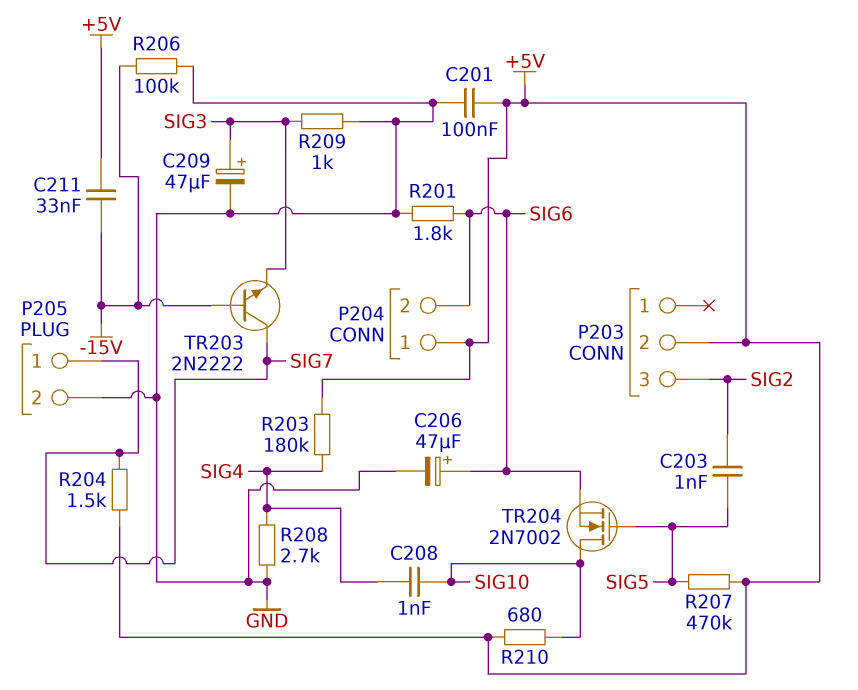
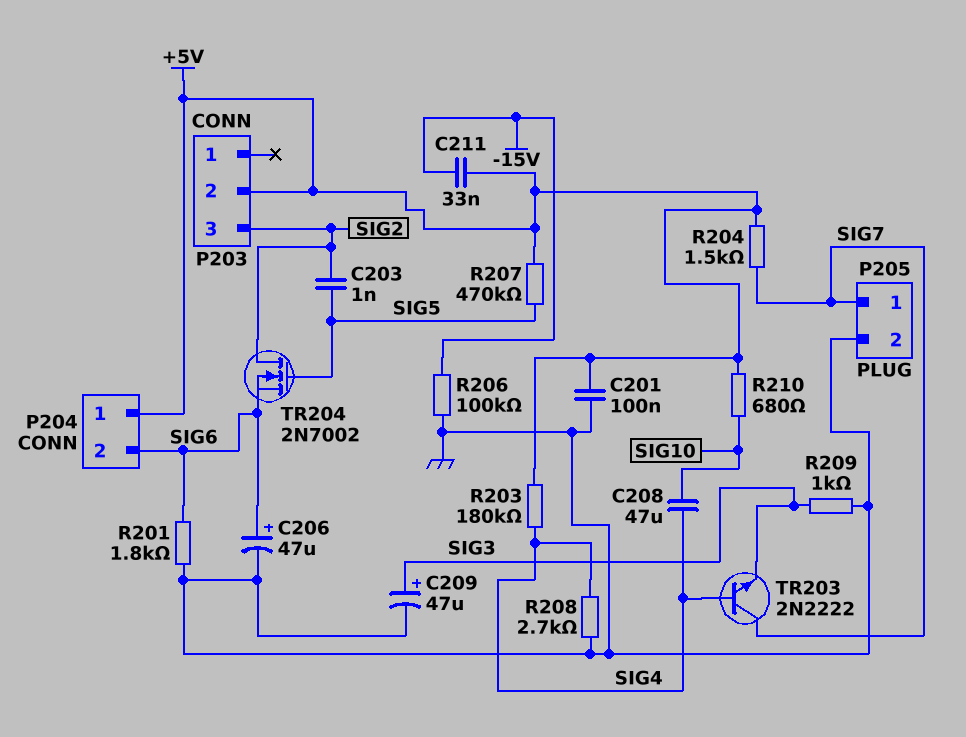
C208: 1nF (SIG4, SIG10) -> 47uF (SIG4, SIG10)
TR203: NPN 2N2222 (B -15V, C SIG7, E SIG3) -> NPN 2N2222 (B SIG4, C SIG7, E SIG3)
TR204: NMOS 2N7002 (G SIG5, D SIG10, S SIG6) -> NMOS 2N7002 (G SIG5, D SIG2, S SIG6)

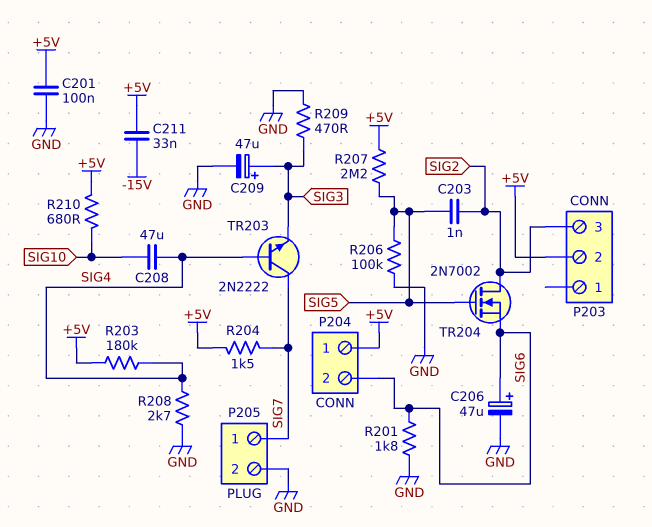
R206: 100k (-15V, GND) -> 100k (GND, SIG5)
R207: 470k (+5V, SIG5) -> 2.2M (+5V, SIG5)
R209: 1k (GND, SIG3) -> 470 (GND, SIG3)

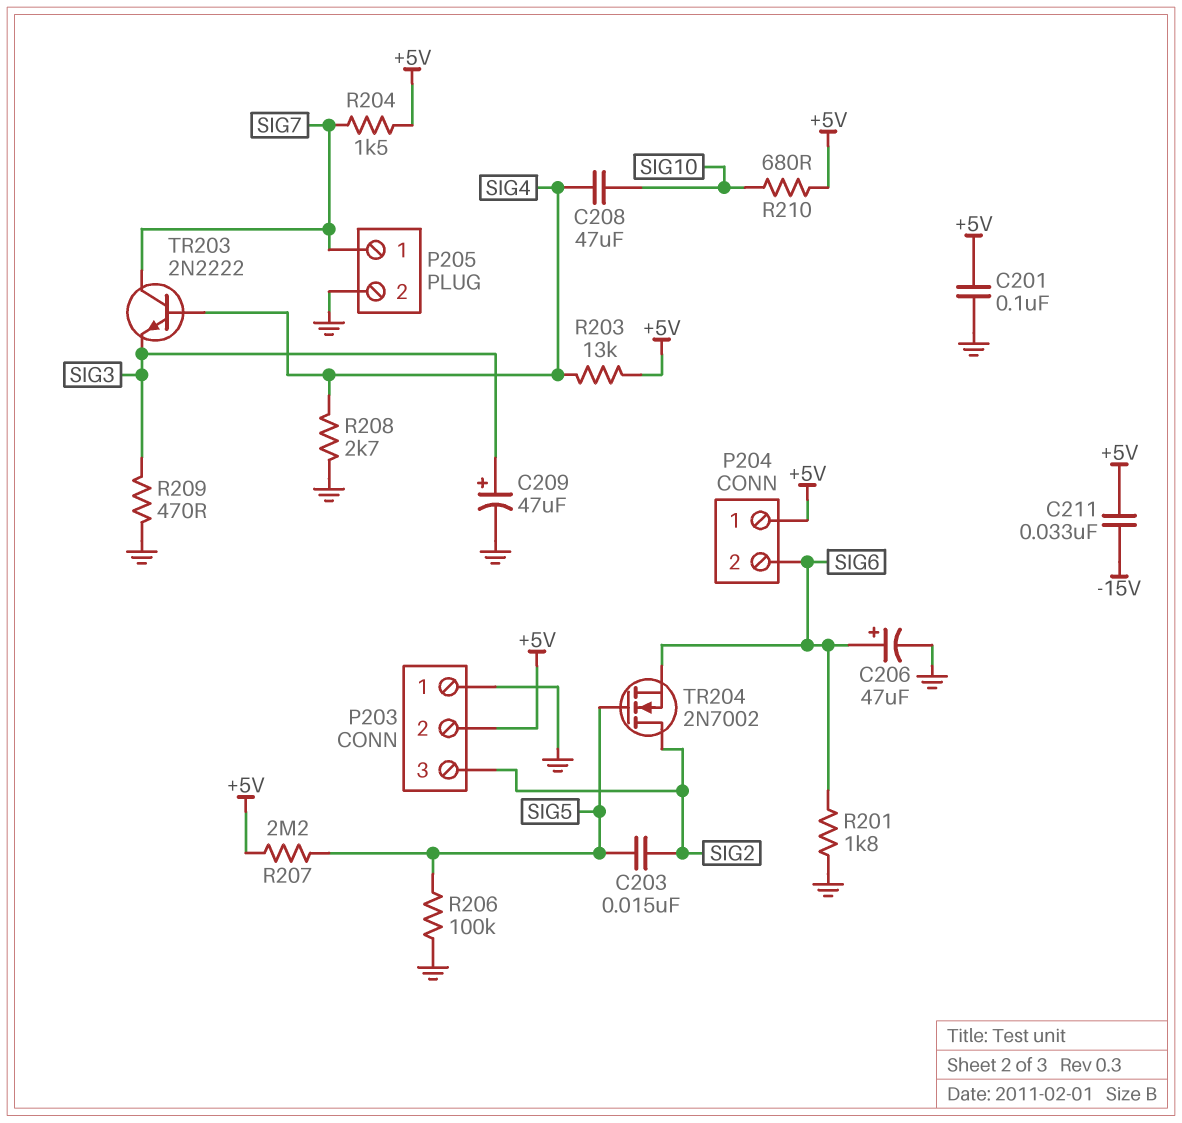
C203: 1nF (SIG2, SIG5) -> 15nF (SIG2, SIG5)
P203 pin 1: none -> GND
R203: 180k (+5V, SIG4) -> 13k (+5V, SIG4)

